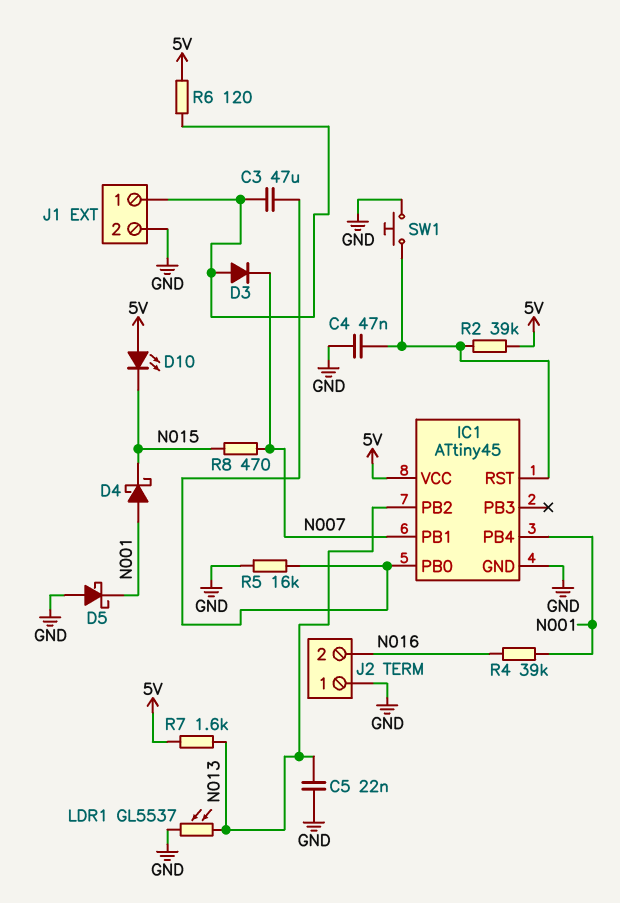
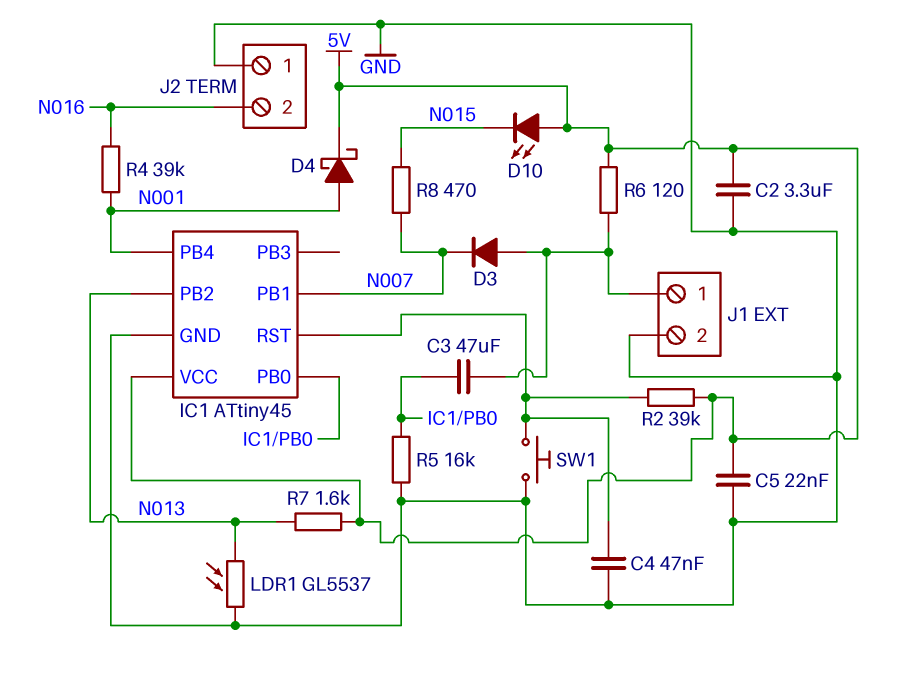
C2: none -> 3.3uF (5V, GND)
C5: 22nF (GND, N013) -> 22nF (5V, GND)
D4: schottky (A N001, K N015) -> schottky (A N001, K 5V)
D5: schottky (A GND, K N001) -> none

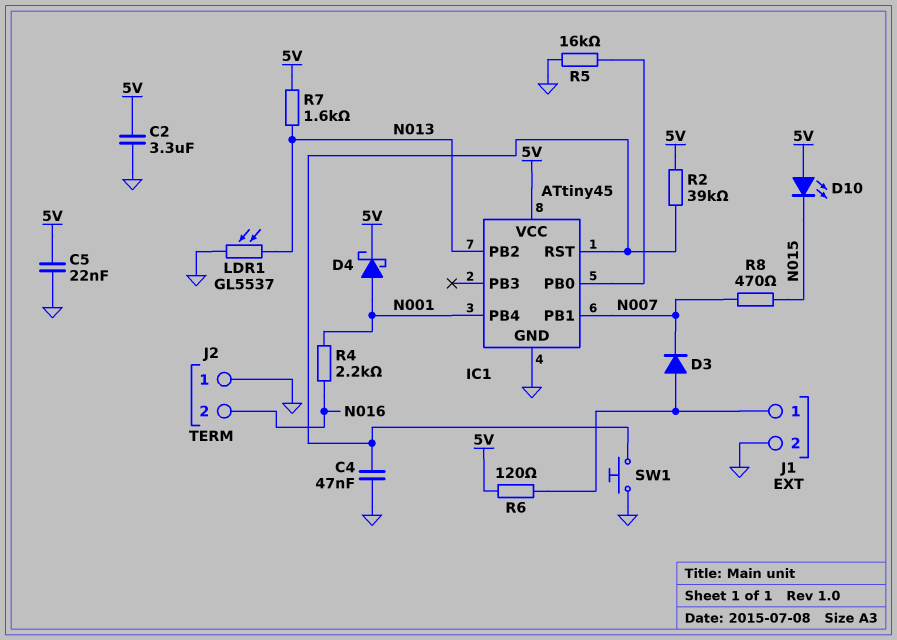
C3: 47uF (IC1/PB0, J1/1) -> none
R4: 39k (N001, N016) -> 2.2k (N001, N016)

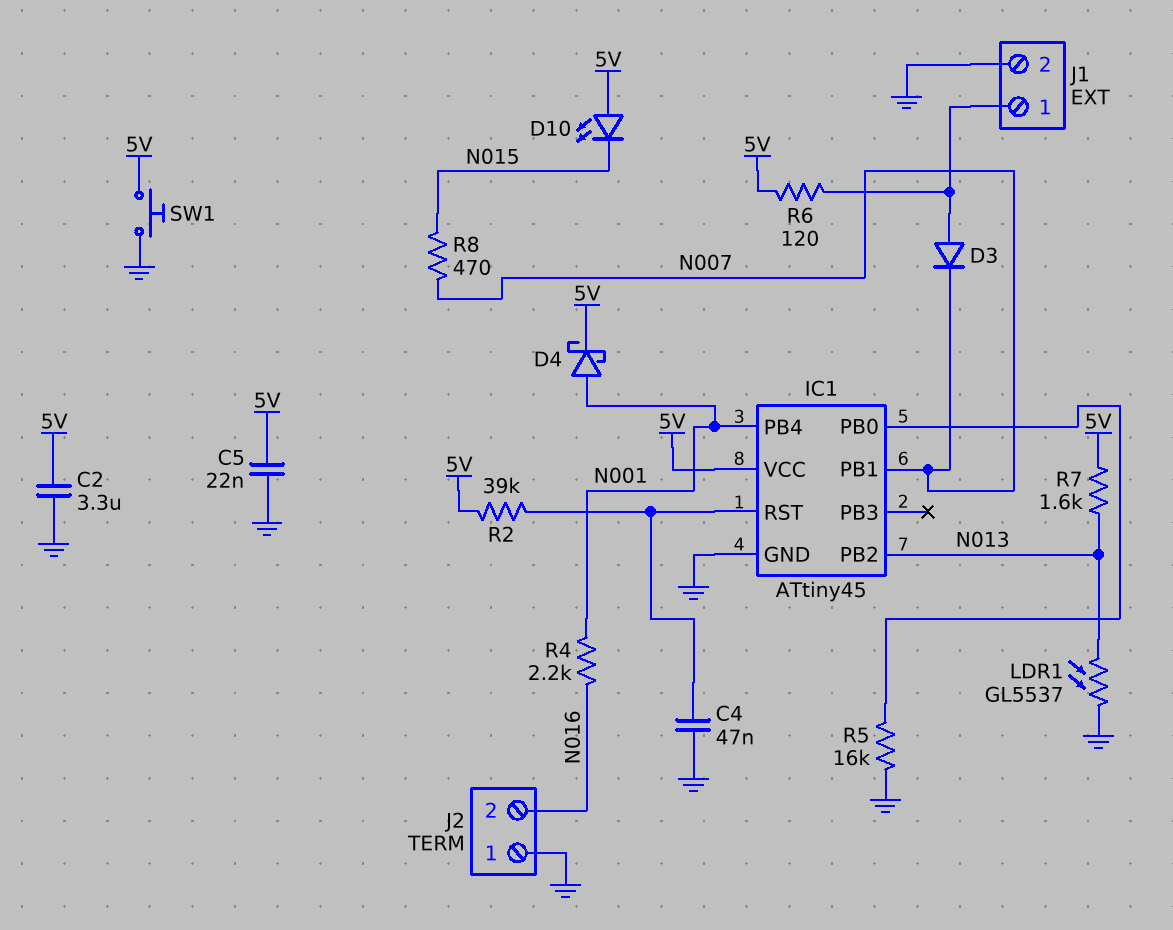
SW1: button (GND, IC1/RST) -> button (5V, GND)

